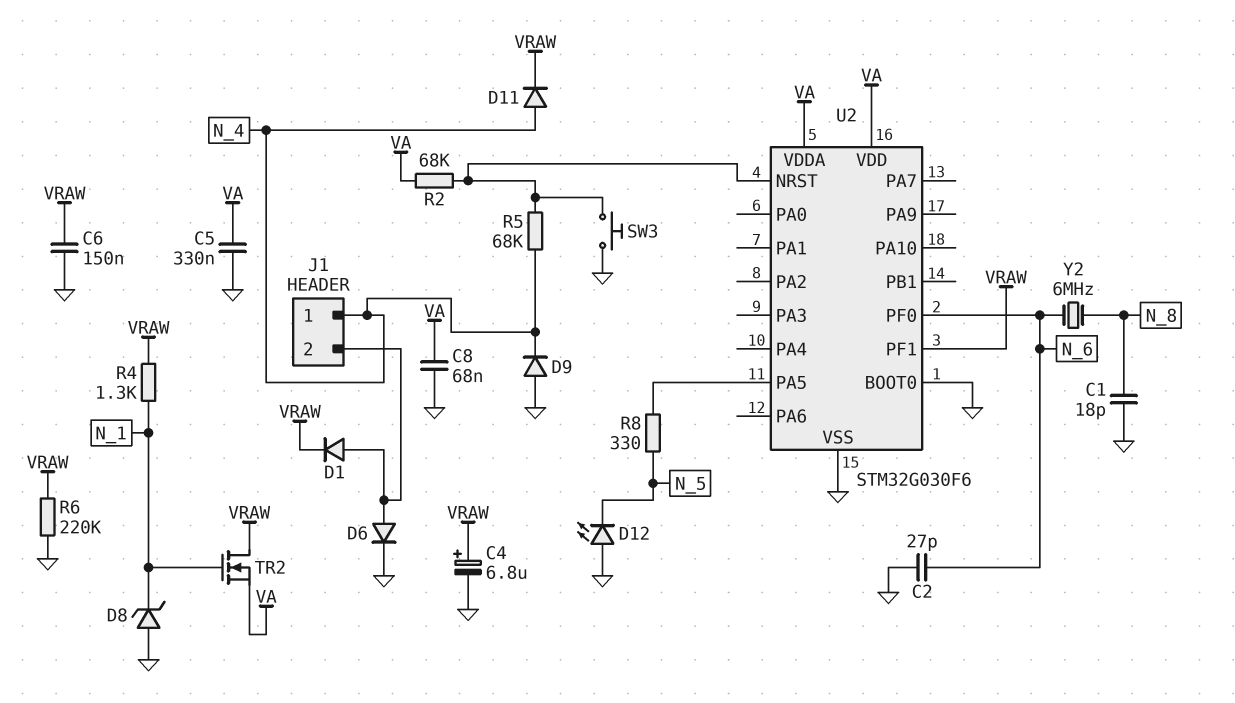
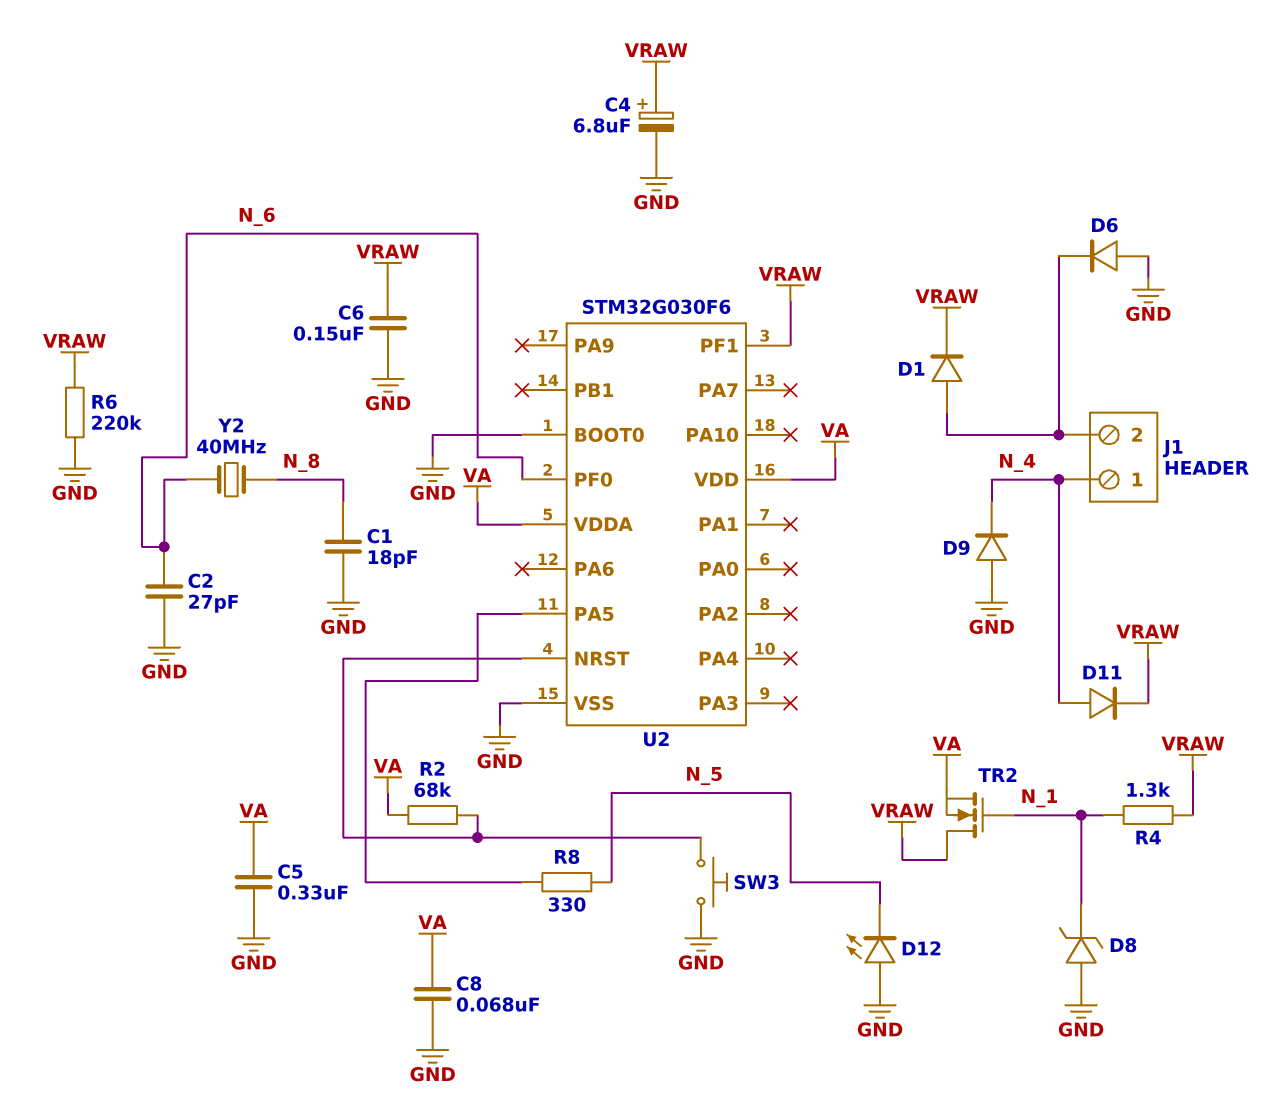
D6: diode (A J1/2, K GND) -> diode (A GND, K J1/2)
R5: 68k (N_4, U2/NRST) -> none
Y2: 6MHz (N_6, N_8) -> 40MHz (N_6, N_8)

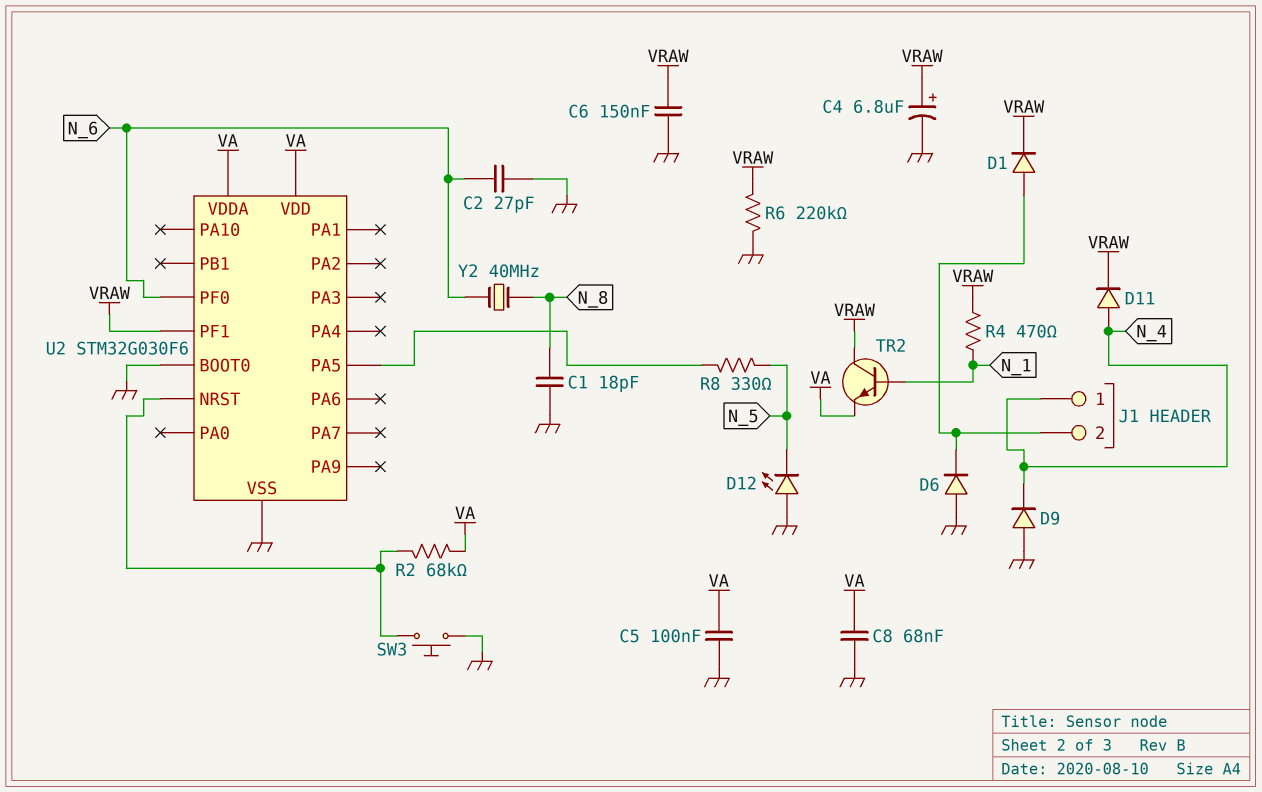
C5: 330nF (GND, VA) -> 100nF (GND, VA)
D8: zener (A GND, K N_1) -> none
R4: 1.3k (N_1, VRAW) -> 470 (N_1, VRAW)
TR2: NMOS (G N_1, D VRAW, S VA) -> NPN (B N_1, C VRAW, E VA)

